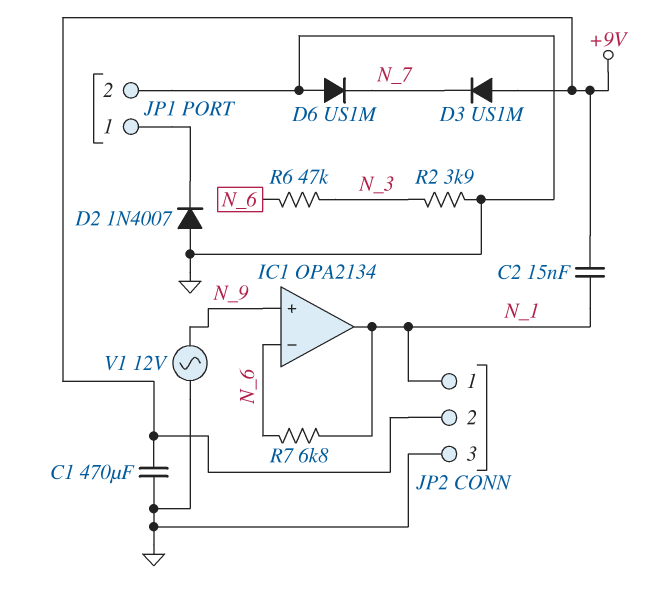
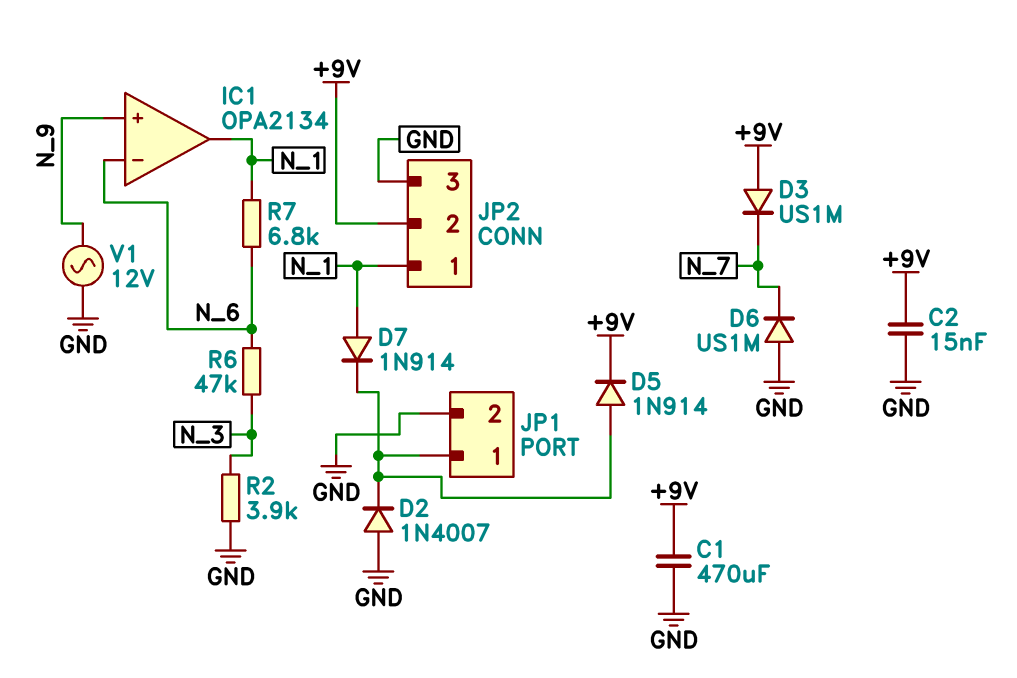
C2: 15nF (+9V, N_1) -> 15nF (+9V, GND)
D5: none -> diode 1N914 (A JP1/1, K +9V)
D7: none -> diode 1N914 (A N_1, K JP1/1)

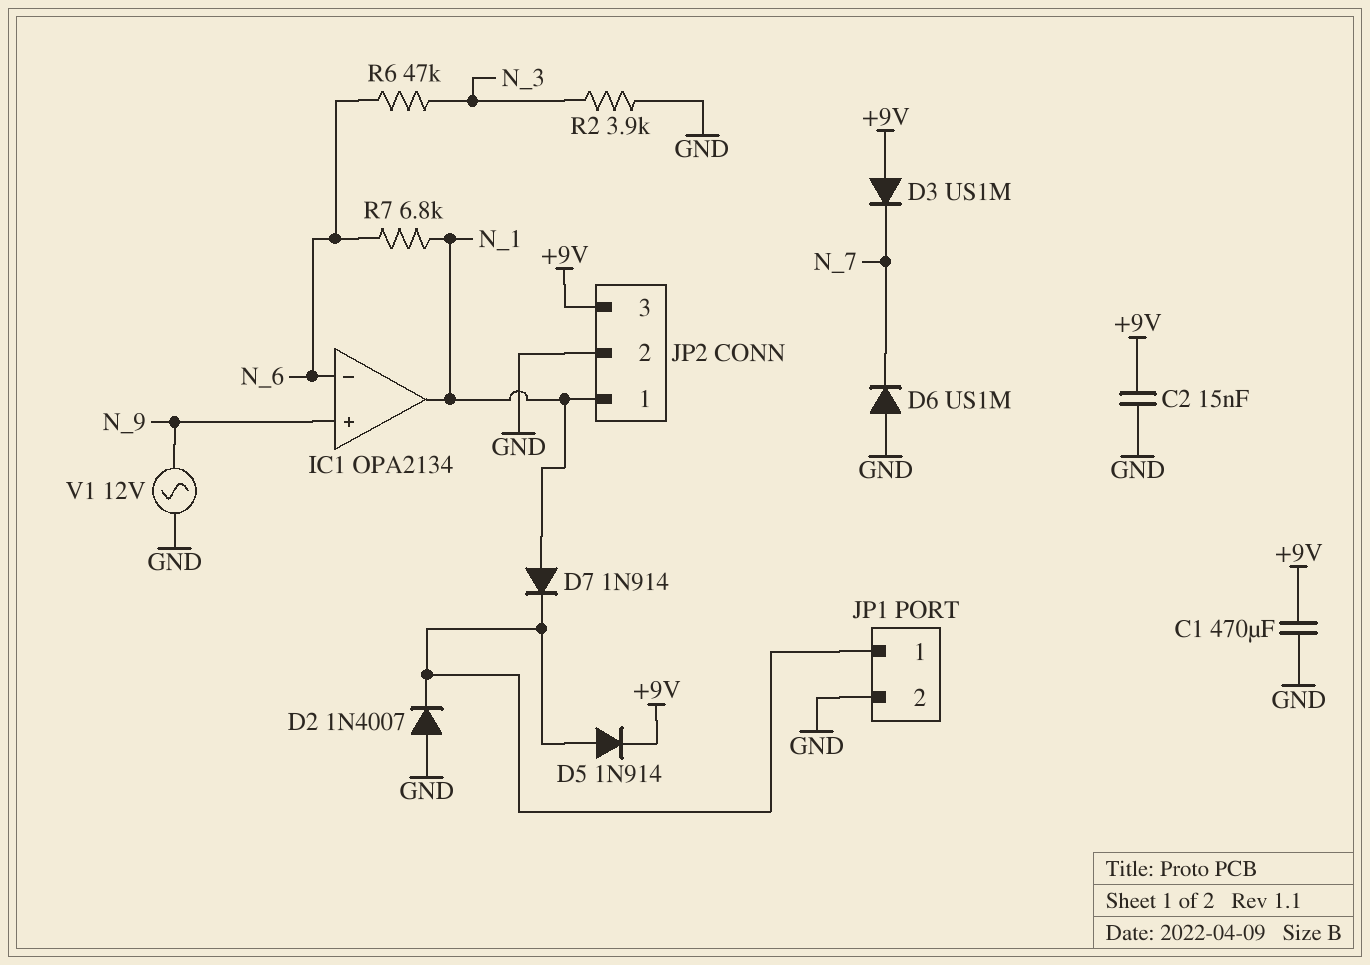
JP2 pin 2: +9V -> GND
JP2 pin 3: GND -> +9V

